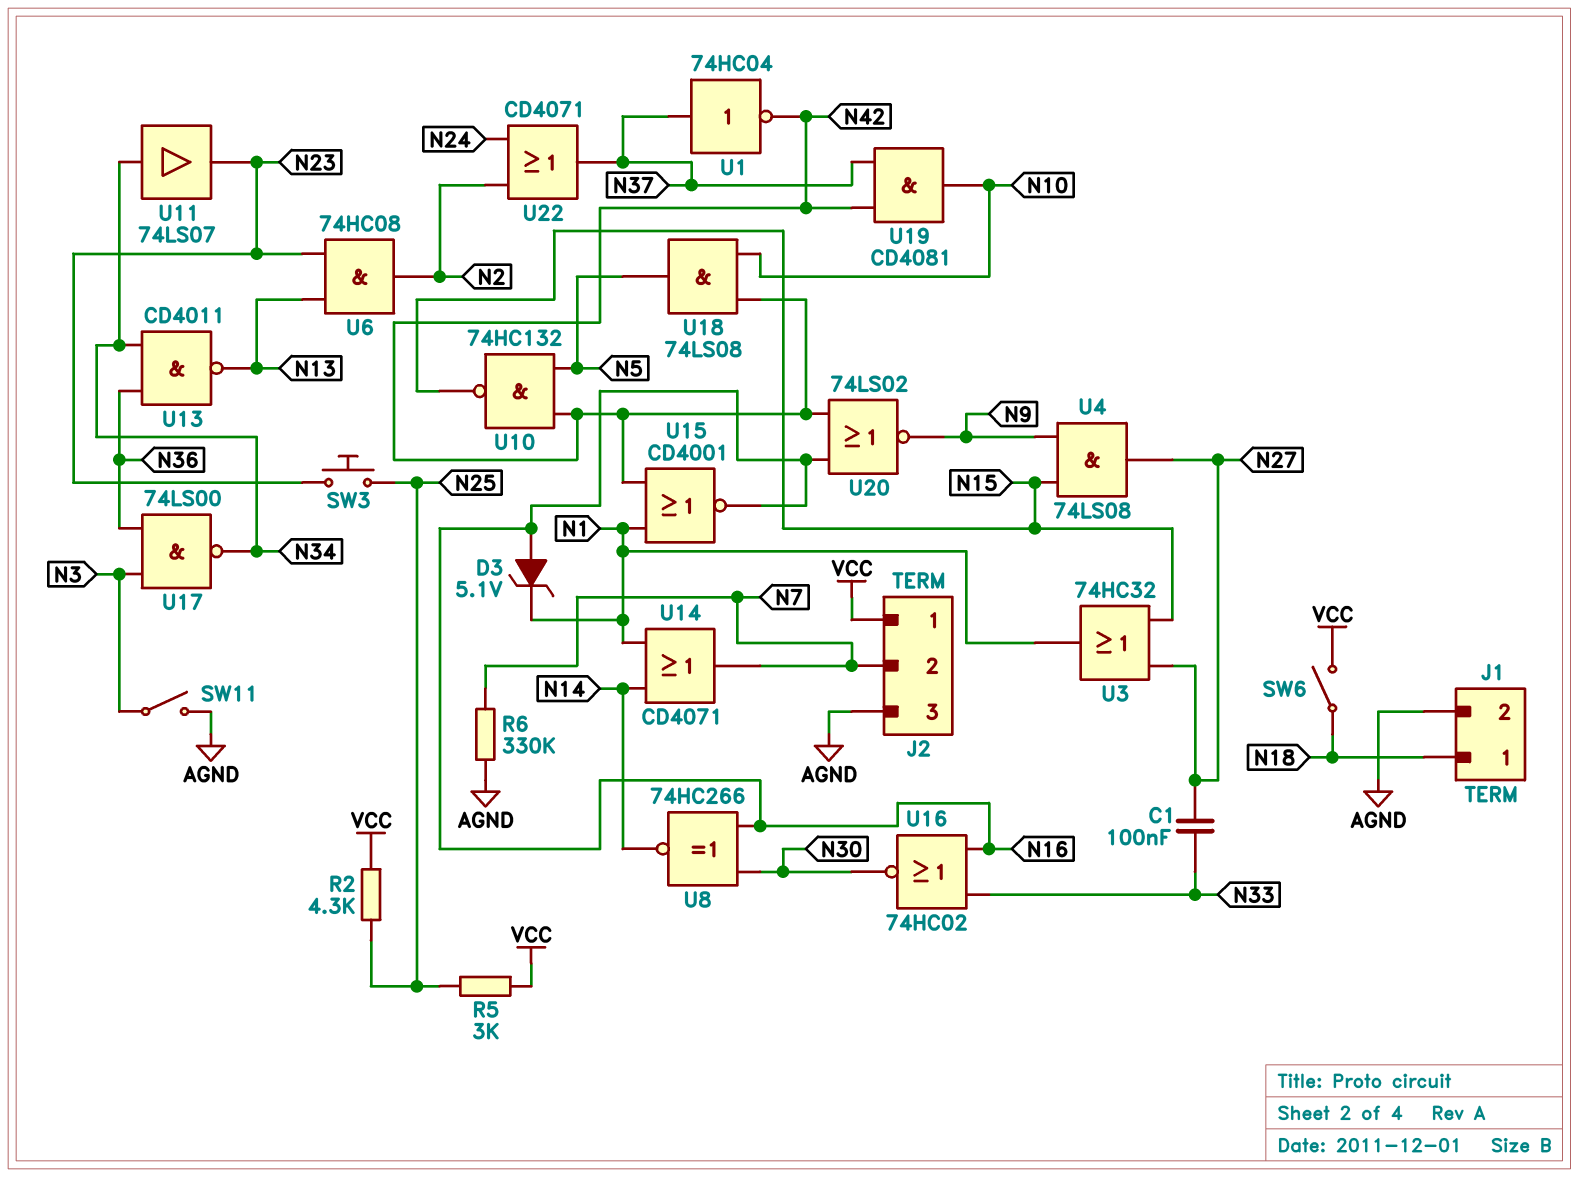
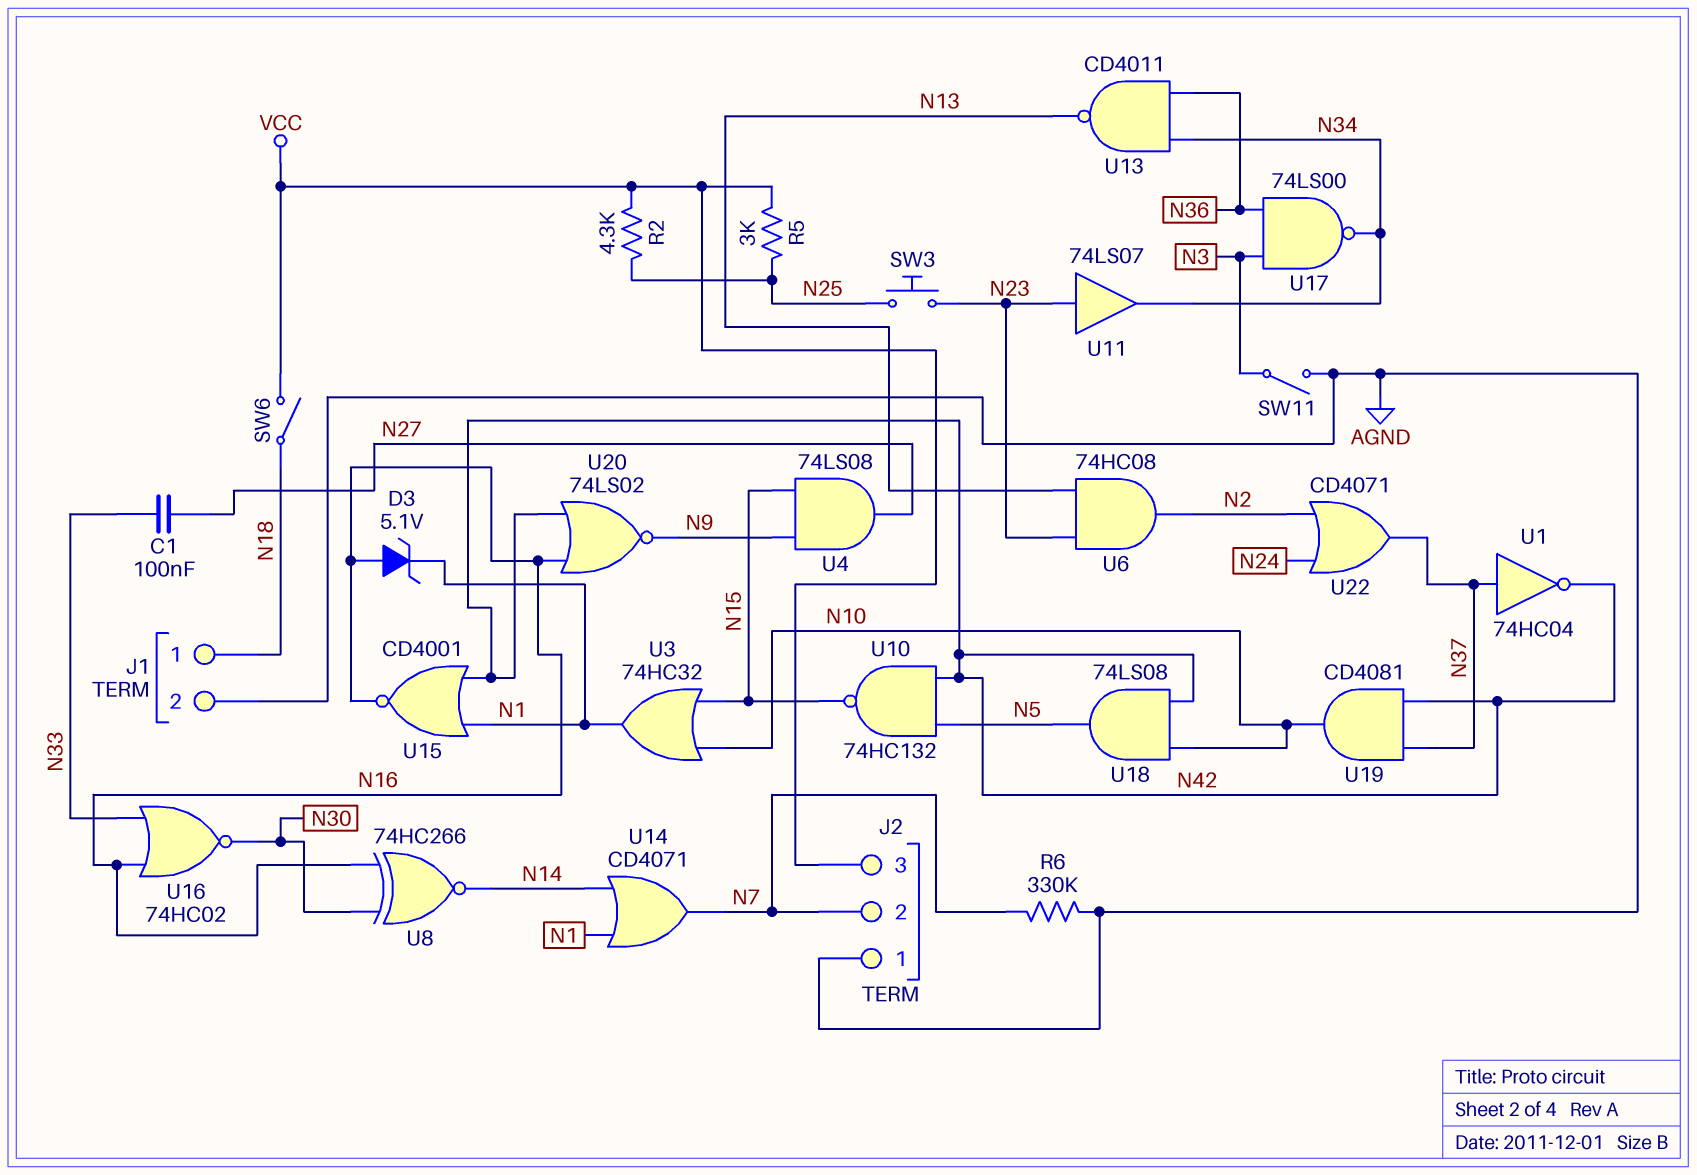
J2 pin 1: VCC -> AGND
J2 pin 3: AGND -> VCC
U3: OR 74HC32 (in N15, in N27, out N1) -> OR 74HC32 (in N10, in N15, out N1)
U11: buffer 74LS07 (in N34, out N23) -> buffer 74LS07 (in N23, out N34)

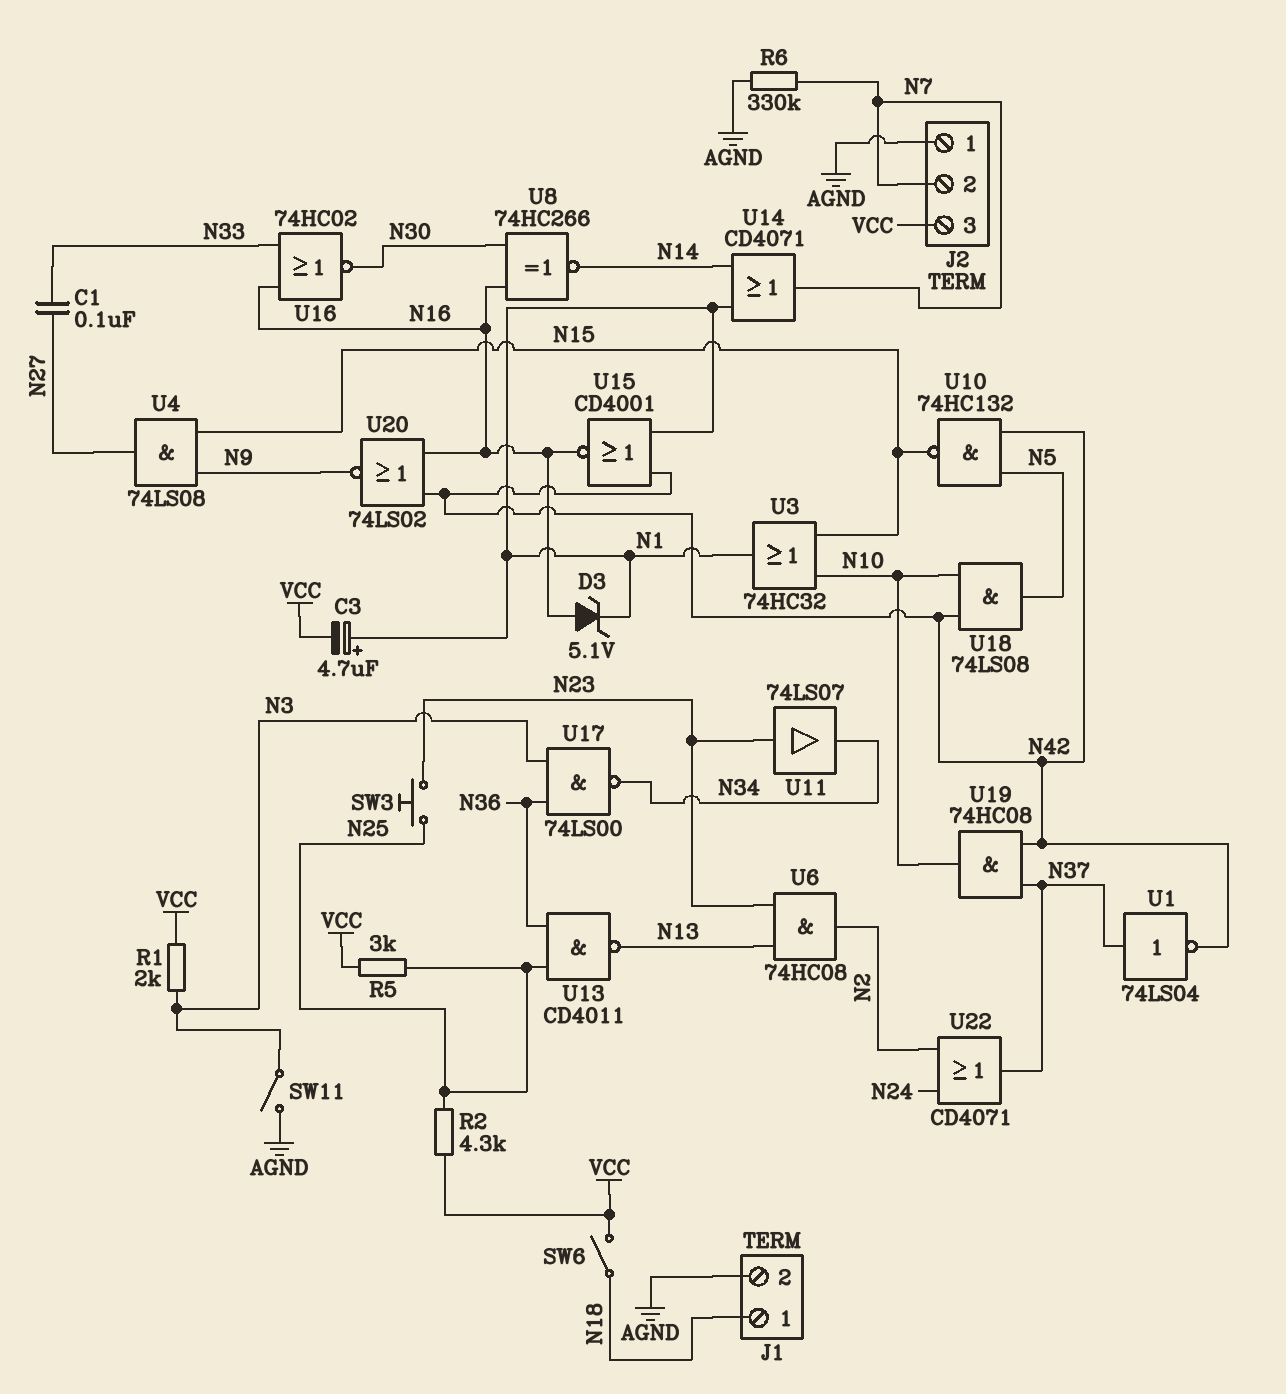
C3: none -> 4.7uF (plus N1, minus VCC)
R1: none -> 2k (N3, VCC)
U1: NOT 74HC04 (in N37, out N42) -> NOT 74LS04 (in N37, out N42)
U13: NAND CD4011 (in N34, in N36, out N13) -> NAND CD4011 (in N25, in N36, out N13)
U19: AND CD4081 (in N37, in N42, out N10) -> AND 74HC08 (in N37, in N42, out N10)

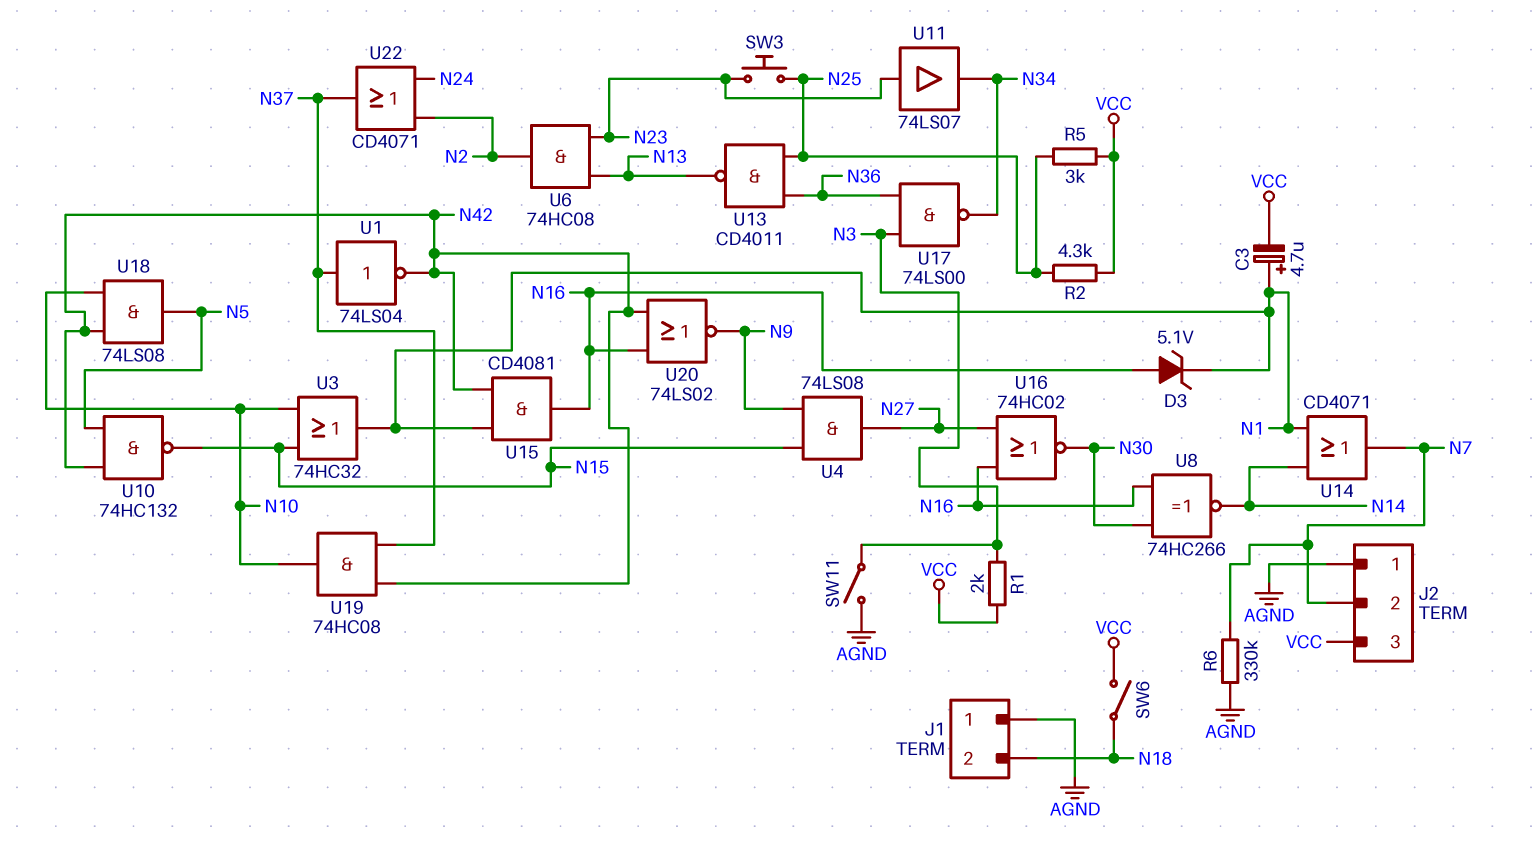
C1: 100nF (N27, N33) -> none
J1 pin 1: N18 -> AGND
J1 pin 2: AGND -> N18
U15: NOR CD4001 (in N1, in N42, out N16) -> AND CD4081 (in N1, in N42, out N16)
U16: NOR 74HC02 (in N16, in N33, out N30) -> NOR 74HC02 (in N16, in N27, out N30)

